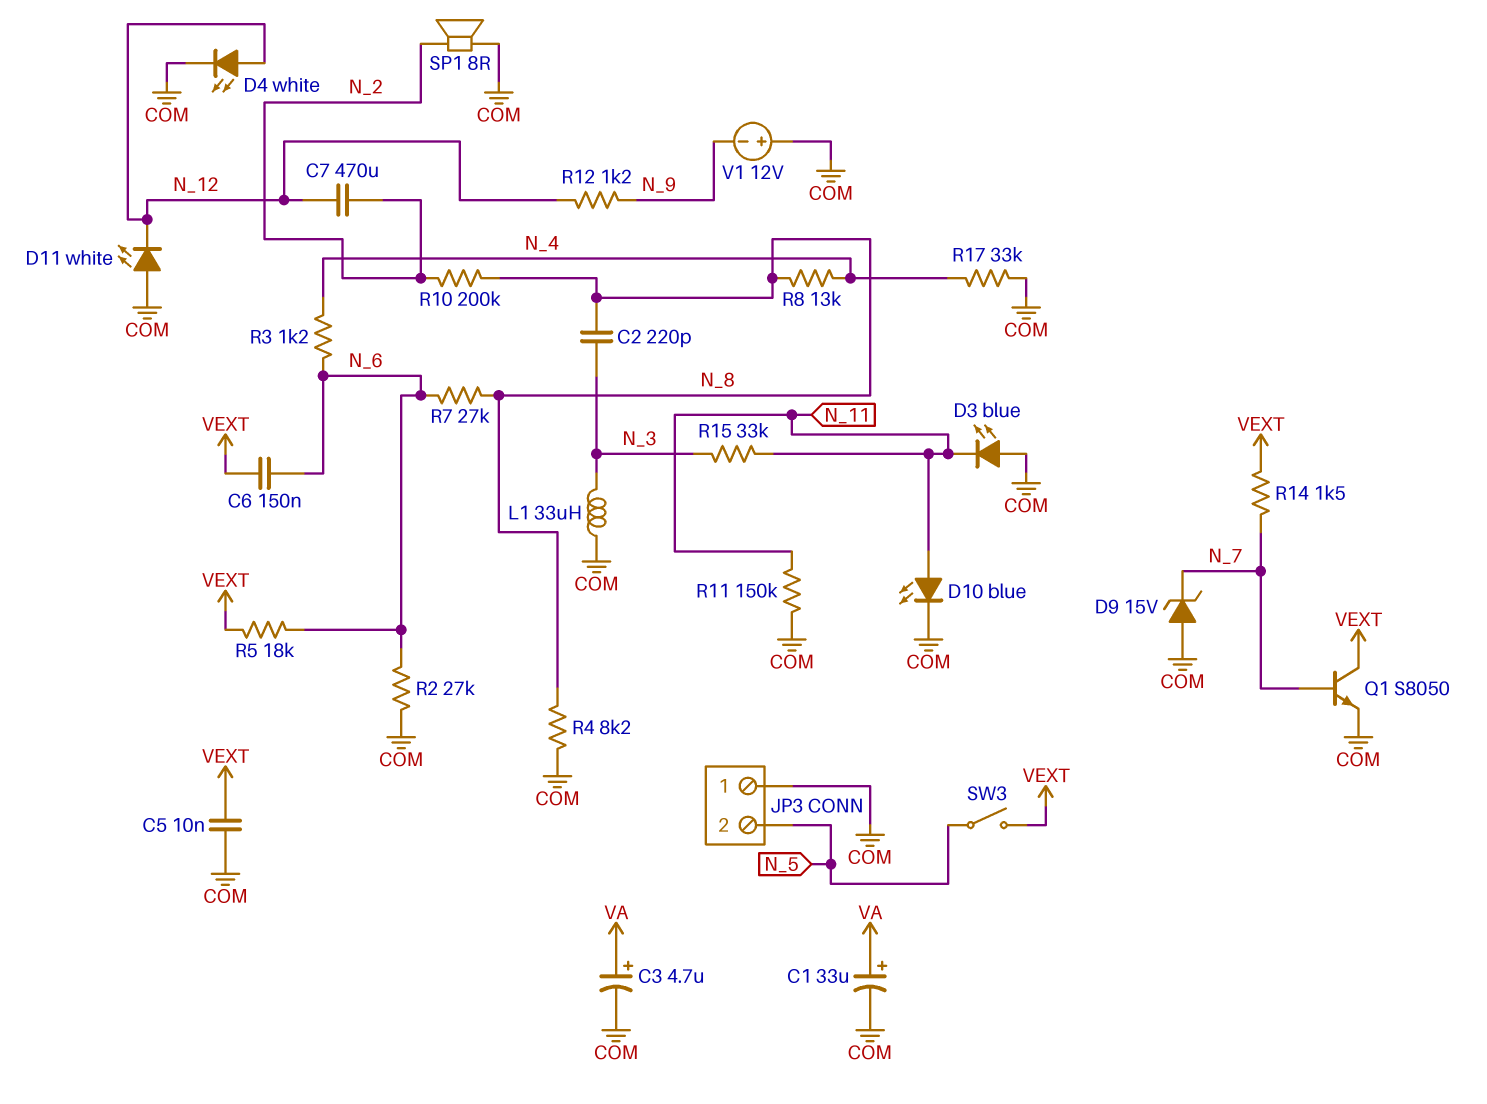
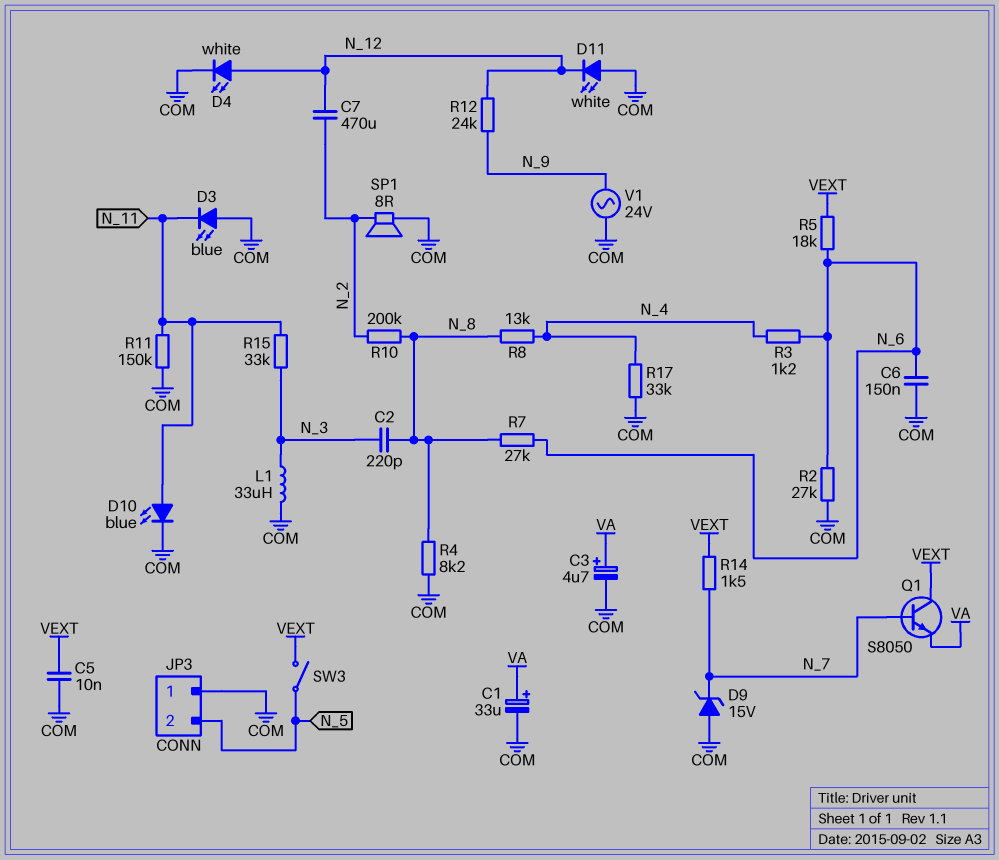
C6: 150nF (N_6, VEXT) -> 150nF (COM, N_6)
Q1: NPN S8050 (B N_7, C VEXT, E COM) -> NPN S8050 (B N_7, C VEXT, E VA)
R12: 1.2k (N_9, N_12) -> 24k (N_9, N_12)
V1: 12V (plus COM, minus N_9) -> AC 24V (COM, N_9)

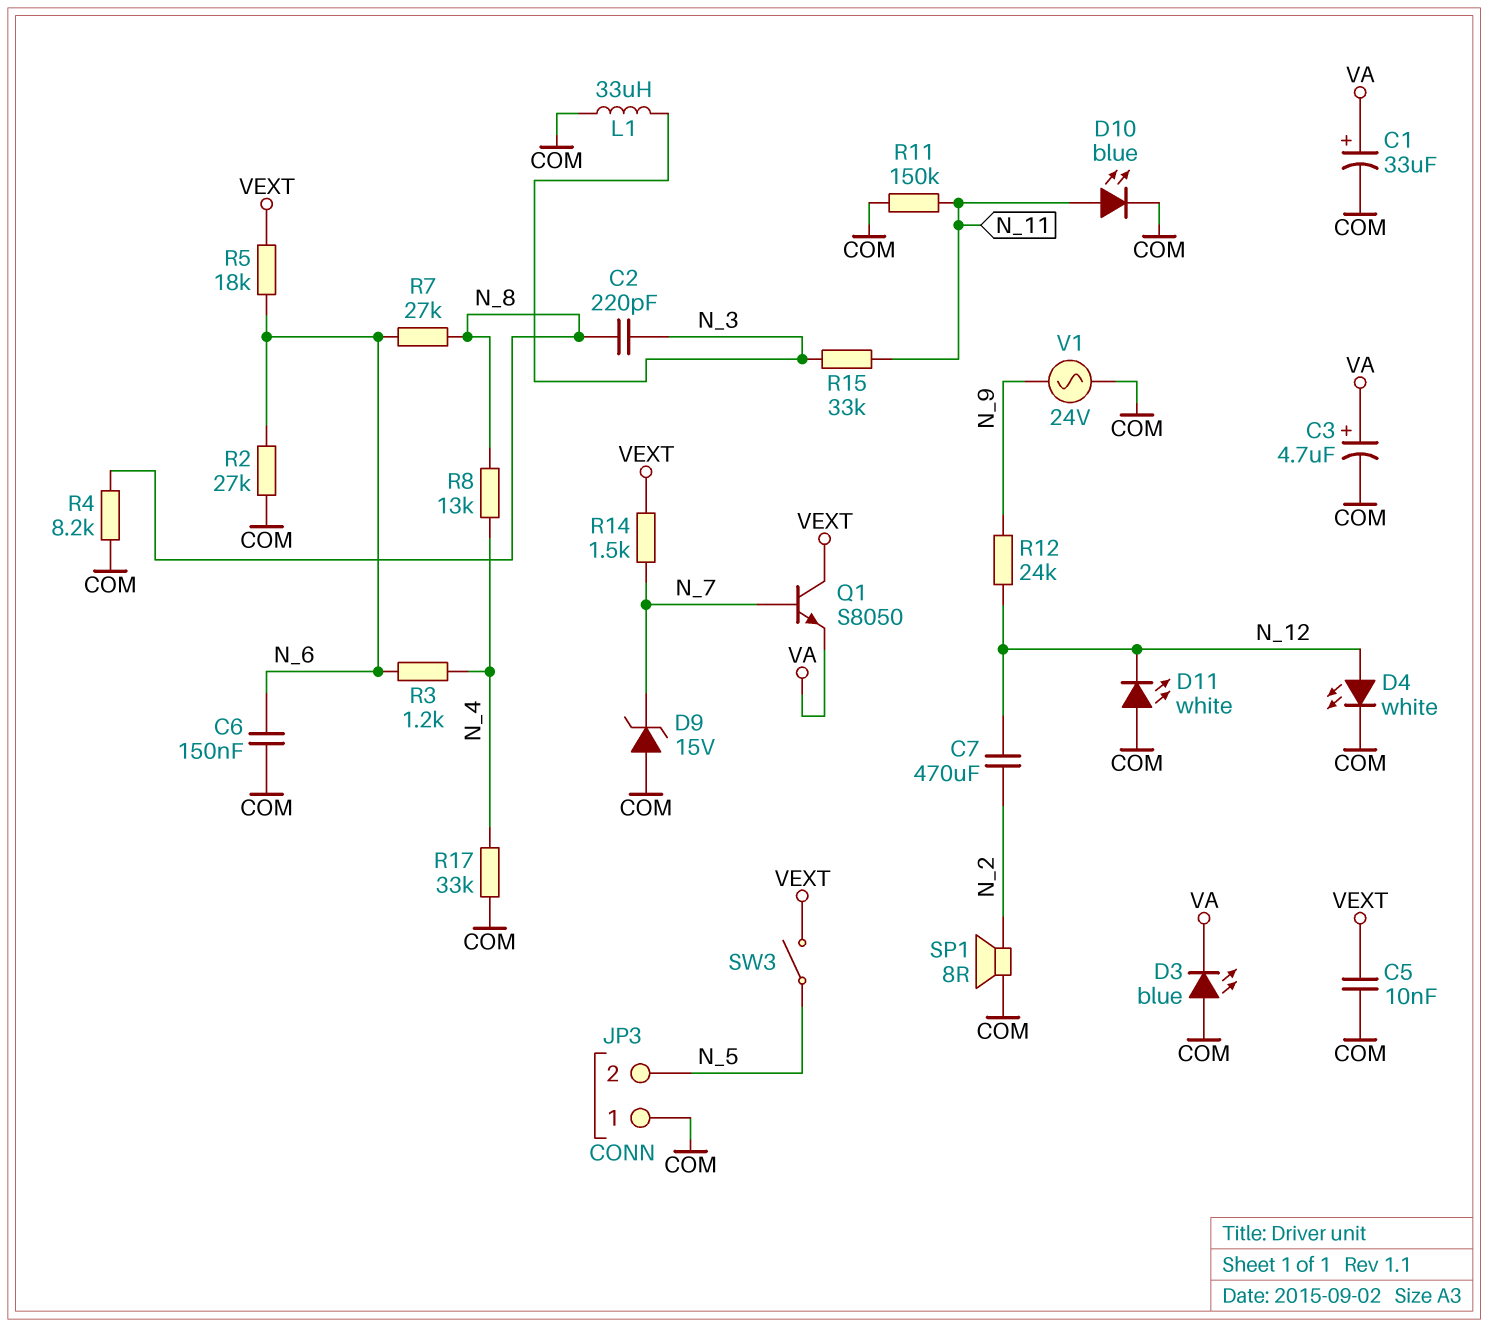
D3: LED blue (A COM, K N_11) -> LED blue (A COM, K VA)
R10: 200k (N_2, N_8) -> none

